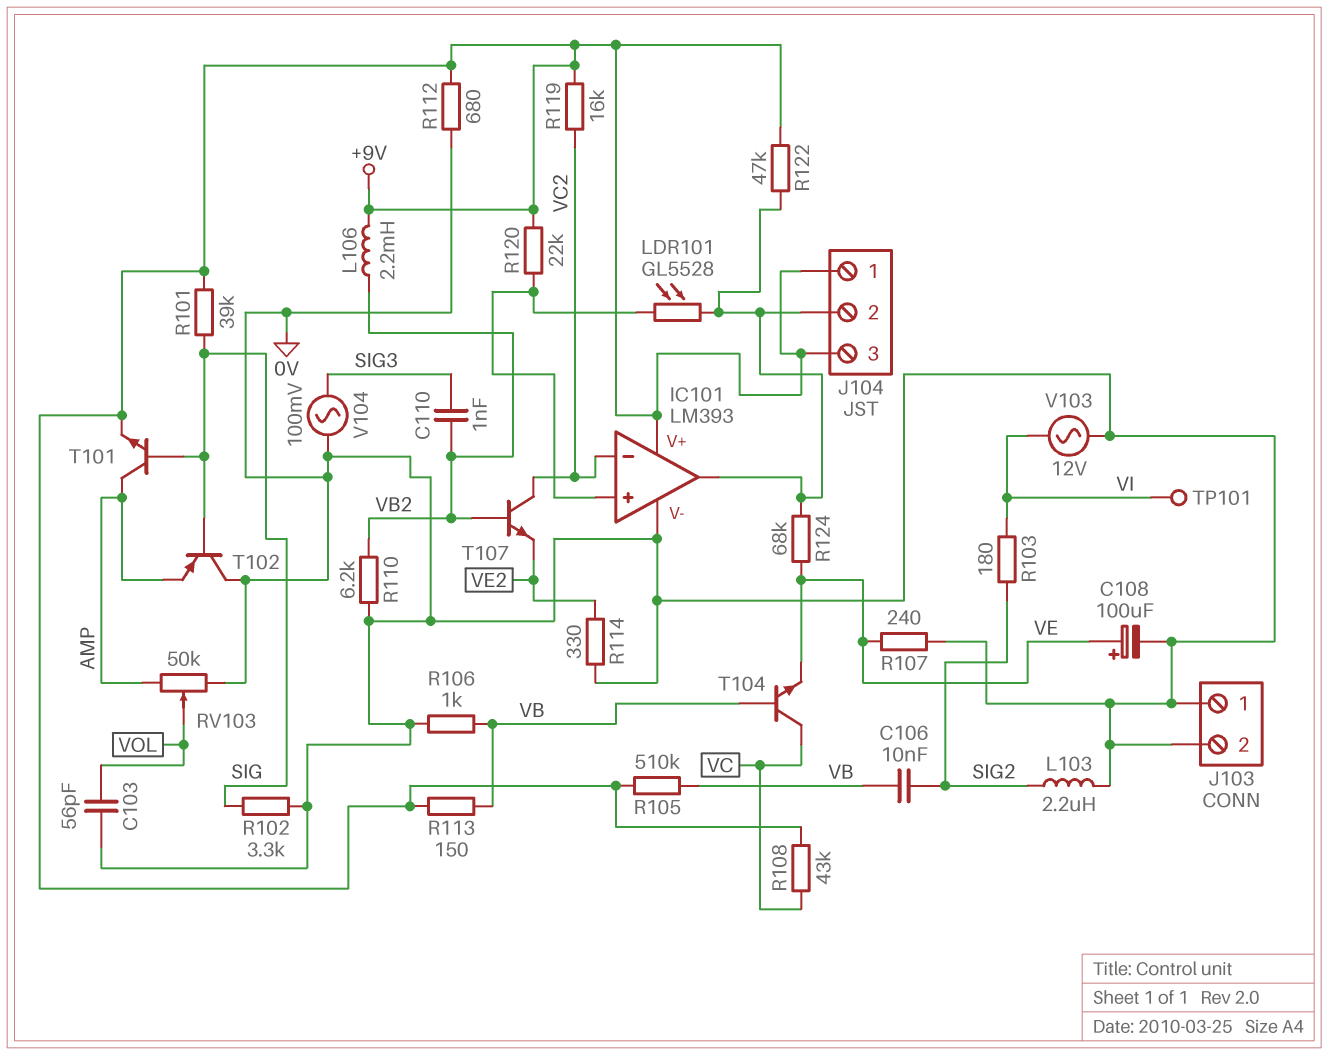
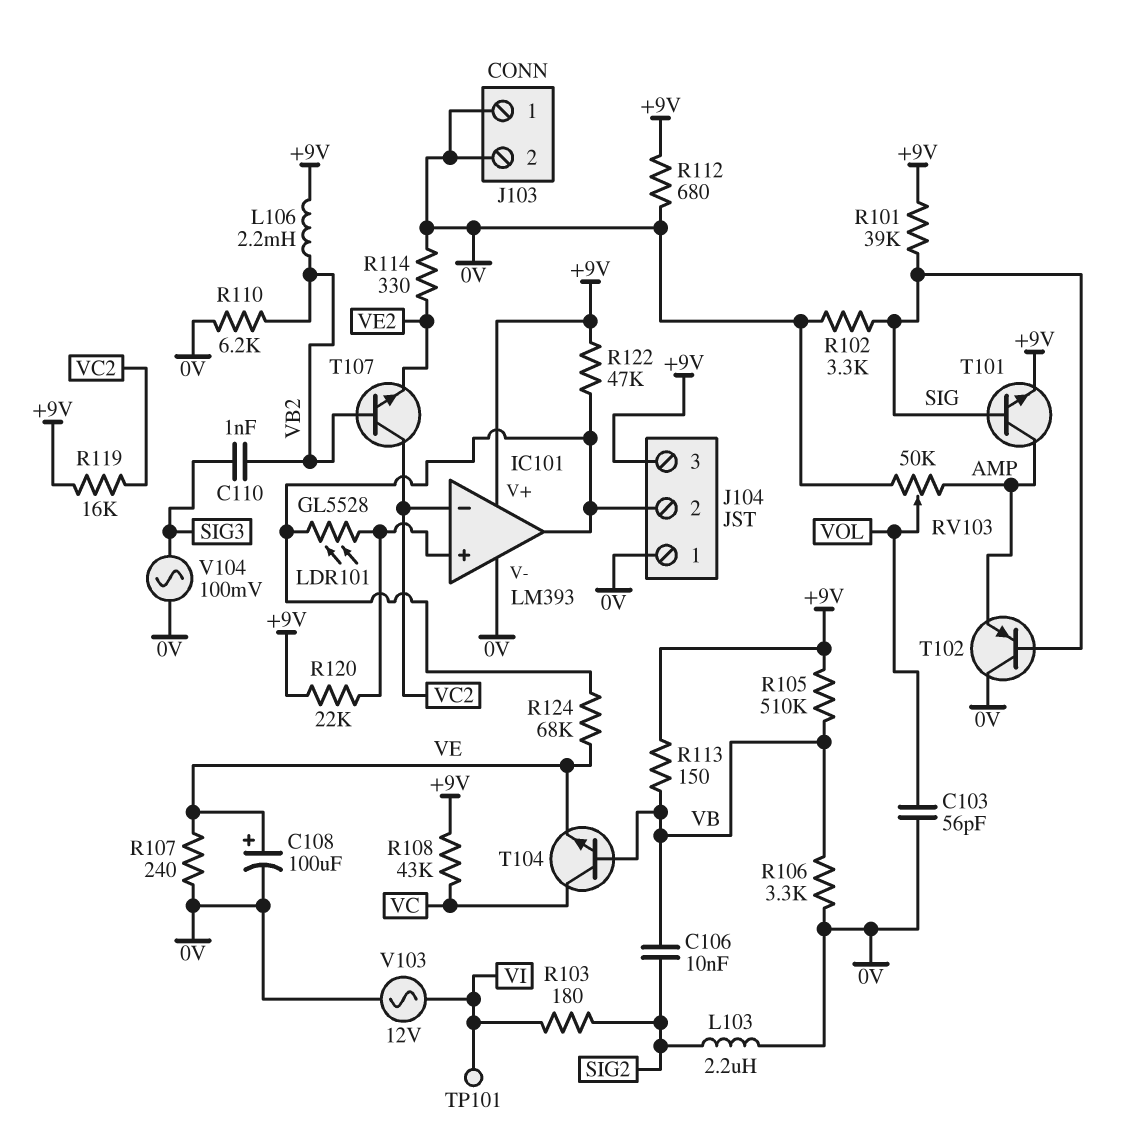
J104 pin 1: +9V -> 0V
R106: 1k (0V, VB) -> 3.3k (0V, VB)

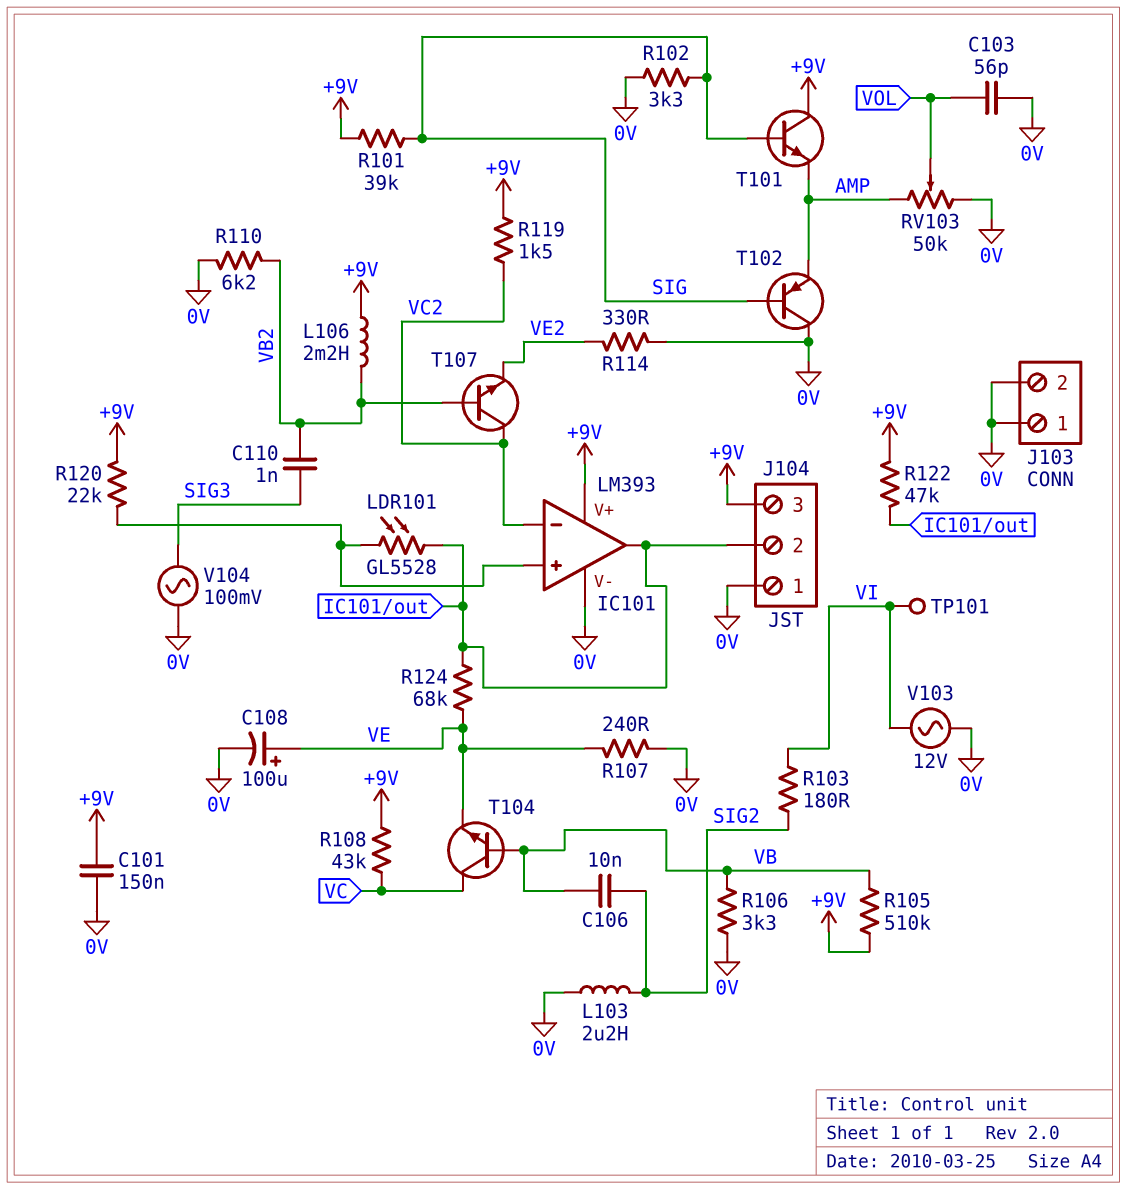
C101: none -> 150nF (+9V, 0V)
R112: 680 (+9V, 0V) -> none
R113: 150 (+9V, VB) -> none
R119: 16k (+9V, VC2) -> 1.5k (+9V, VC2)
T101: NPN (B SIG, C AMP, E +9V) -> NPN (B SIG, C +9V, E AMP)

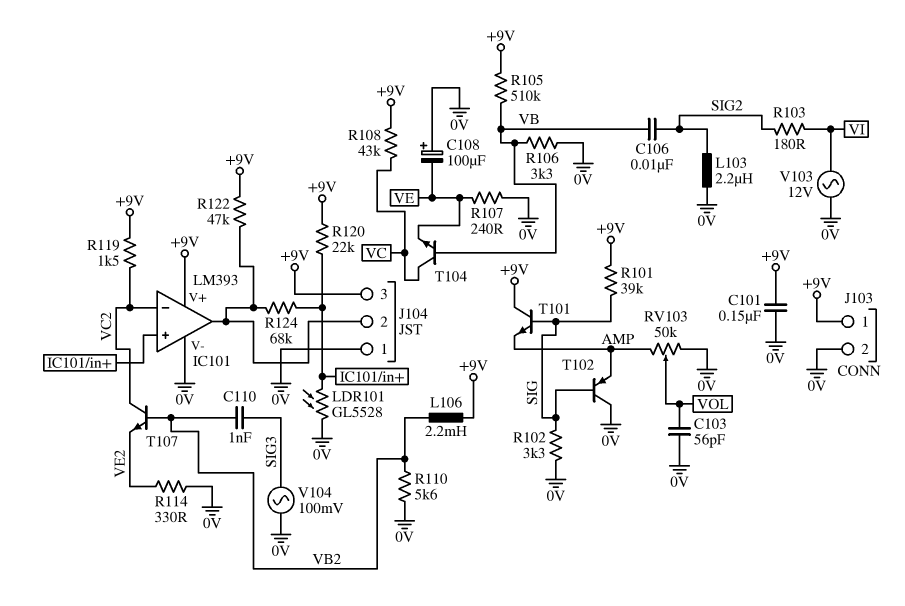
C108: 100uF (plus VE, minus 0V) -> 100uF (plus 0V, minus VE)
J103 pin 1: 0V -> +9V
LDR101: GL5528 (IC101/in+, IC101/out) -> GL5528 (0V, IC101/in+)
R110: 6.2k (0V, VB2) -> 5.6k (0V, VB2)
R124: 68k (IC101/out, VE) -> 68k (IC101/in+, IC101/out)
TP101: test point (VI) -> none

